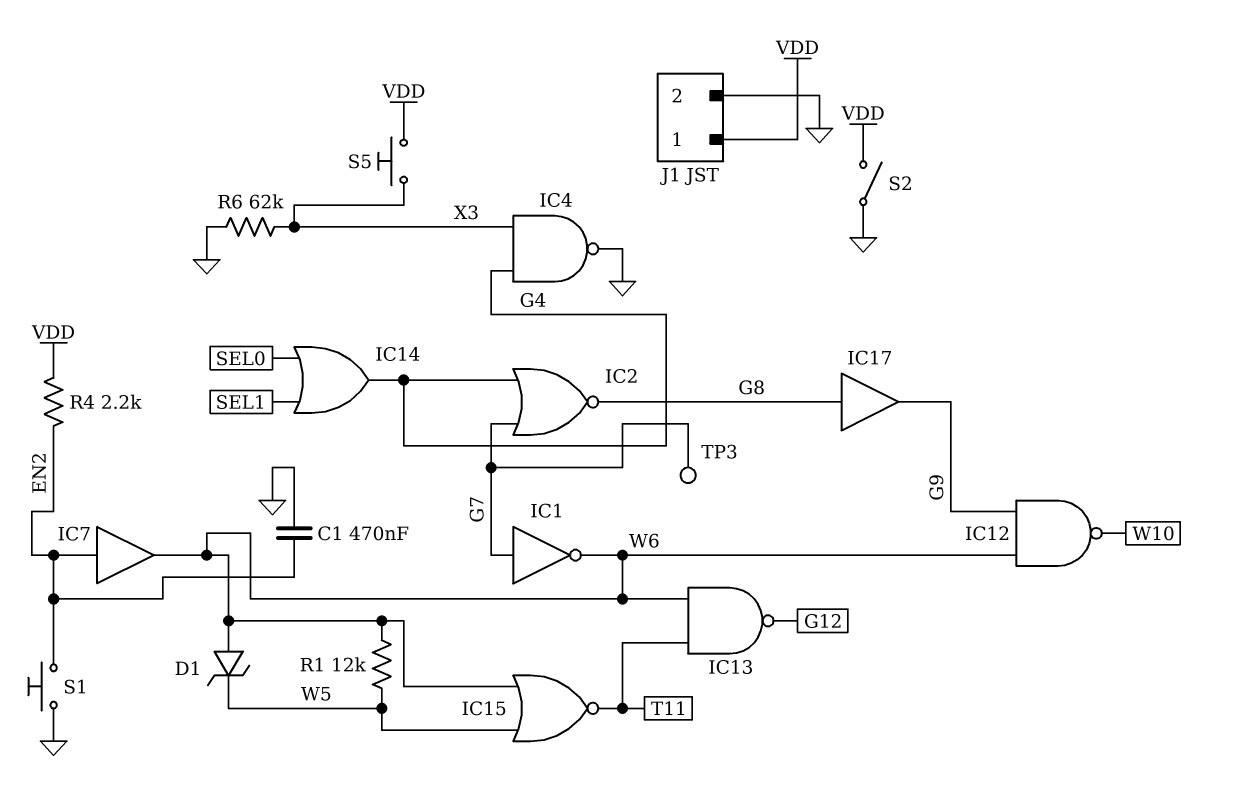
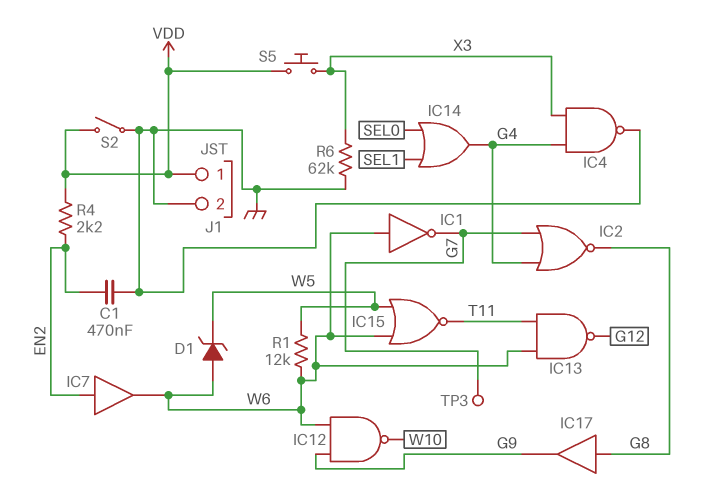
IC1: NOT (in G7, out W6) -> NOT (in W6, out G7)
S1: button (EN2, GND) -> none

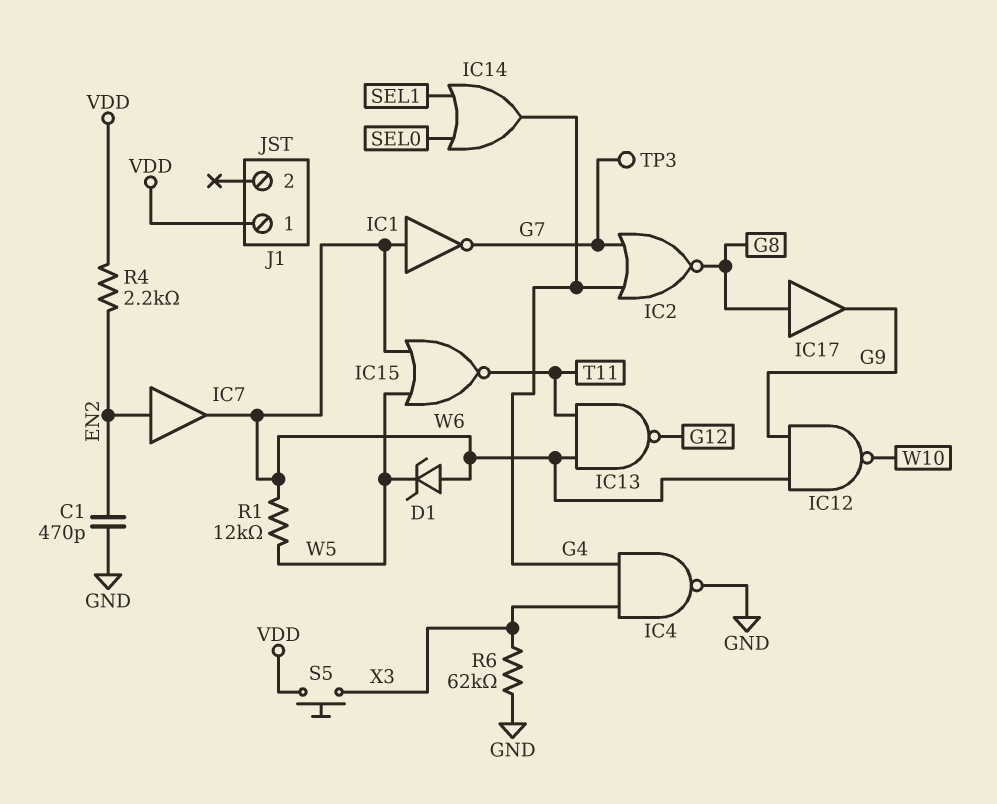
C1: 470nF (EN2, GND) -> 470pF (EN2, GND)
J1 pin 2: GND -> none
S2: switch (GND, VDD) -> none

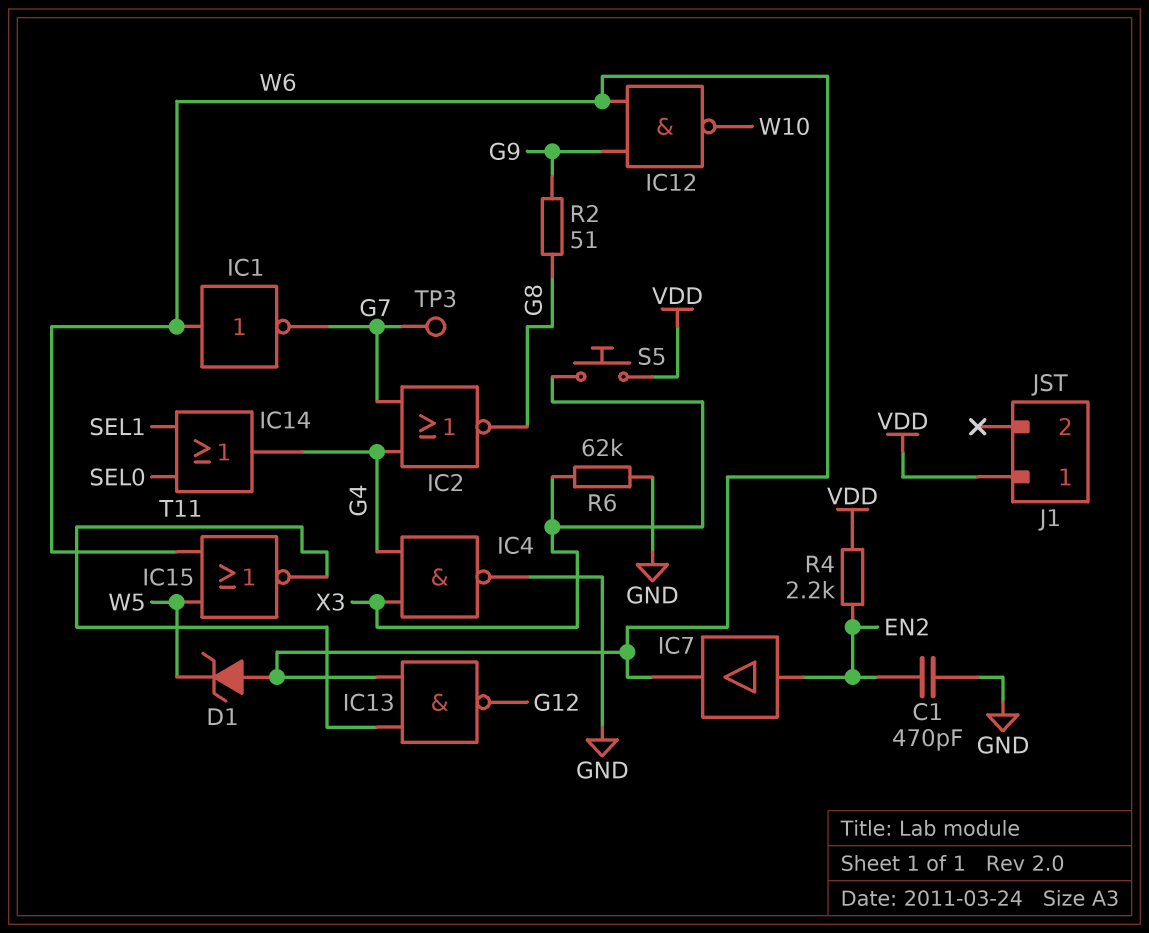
IC17: buffer (in G8, out G9) -> none
R1: 12k (W5, W6) -> none
R2: none -> 51 (G8, G9)

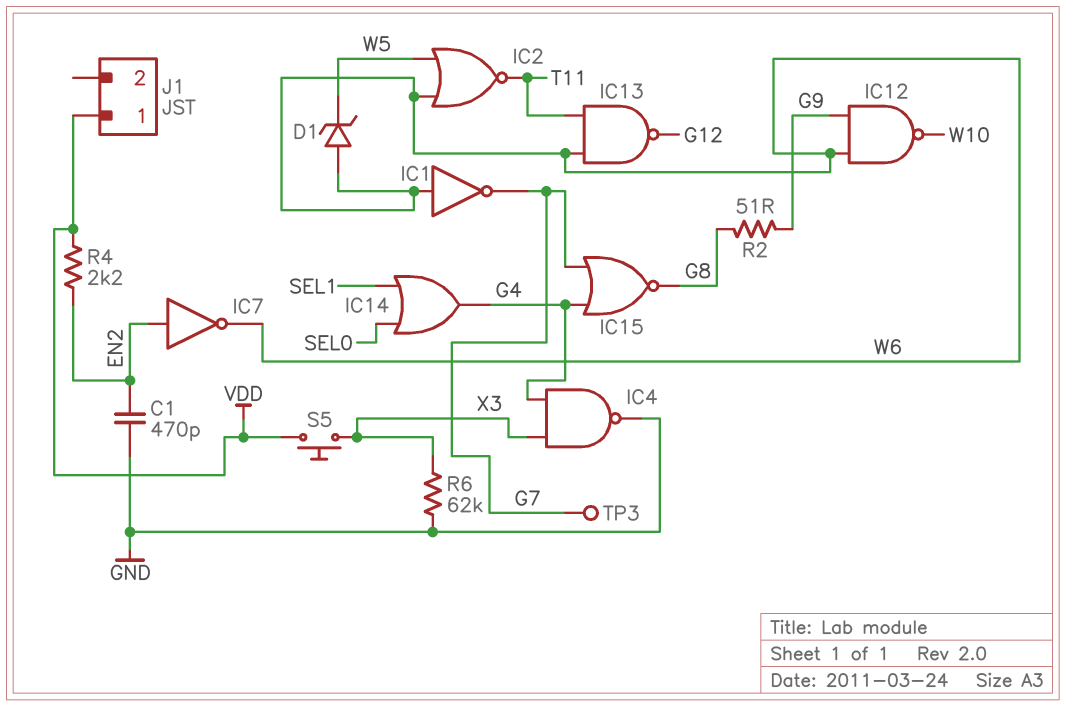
IC2: NOR (in G4, in G7, out G8) -> NOR (in W5, in W6, out T11)
IC7: buffer (in EN2, out W6) -> NOT (in EN2, out W6)
IC15: NOR (in W5, in W6, out T11) -> NOR (in G4, in G7, out G8)

